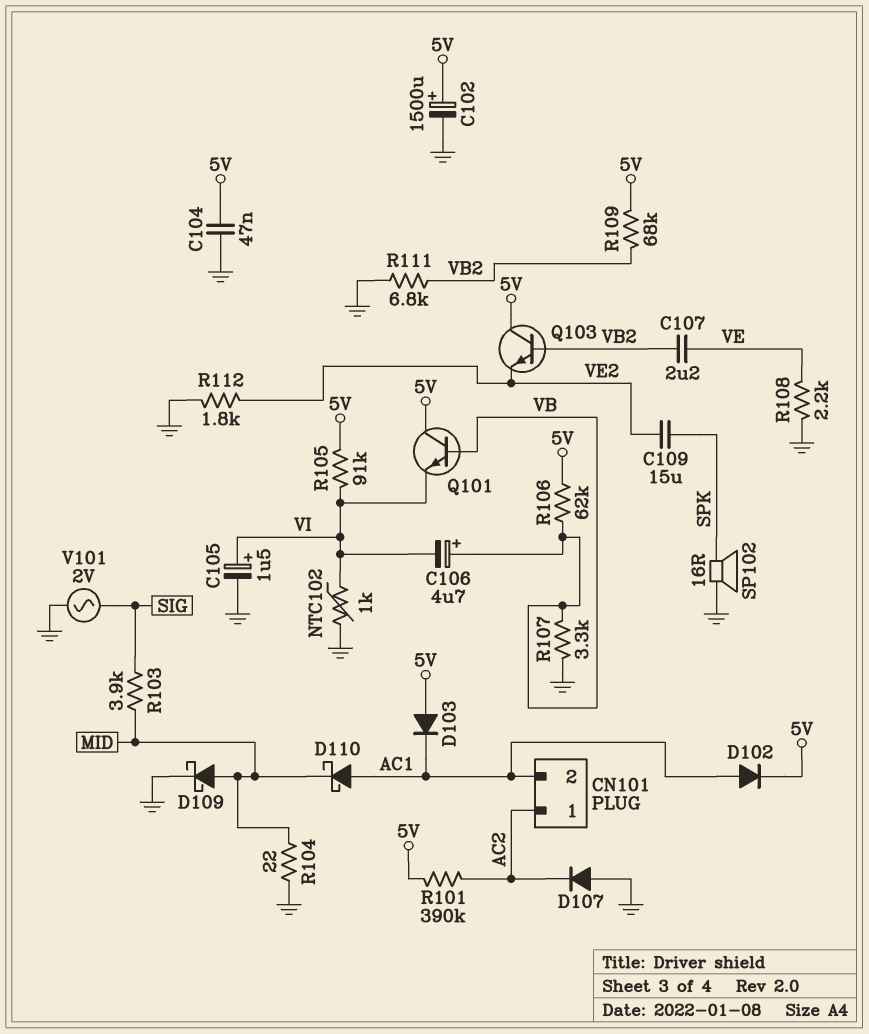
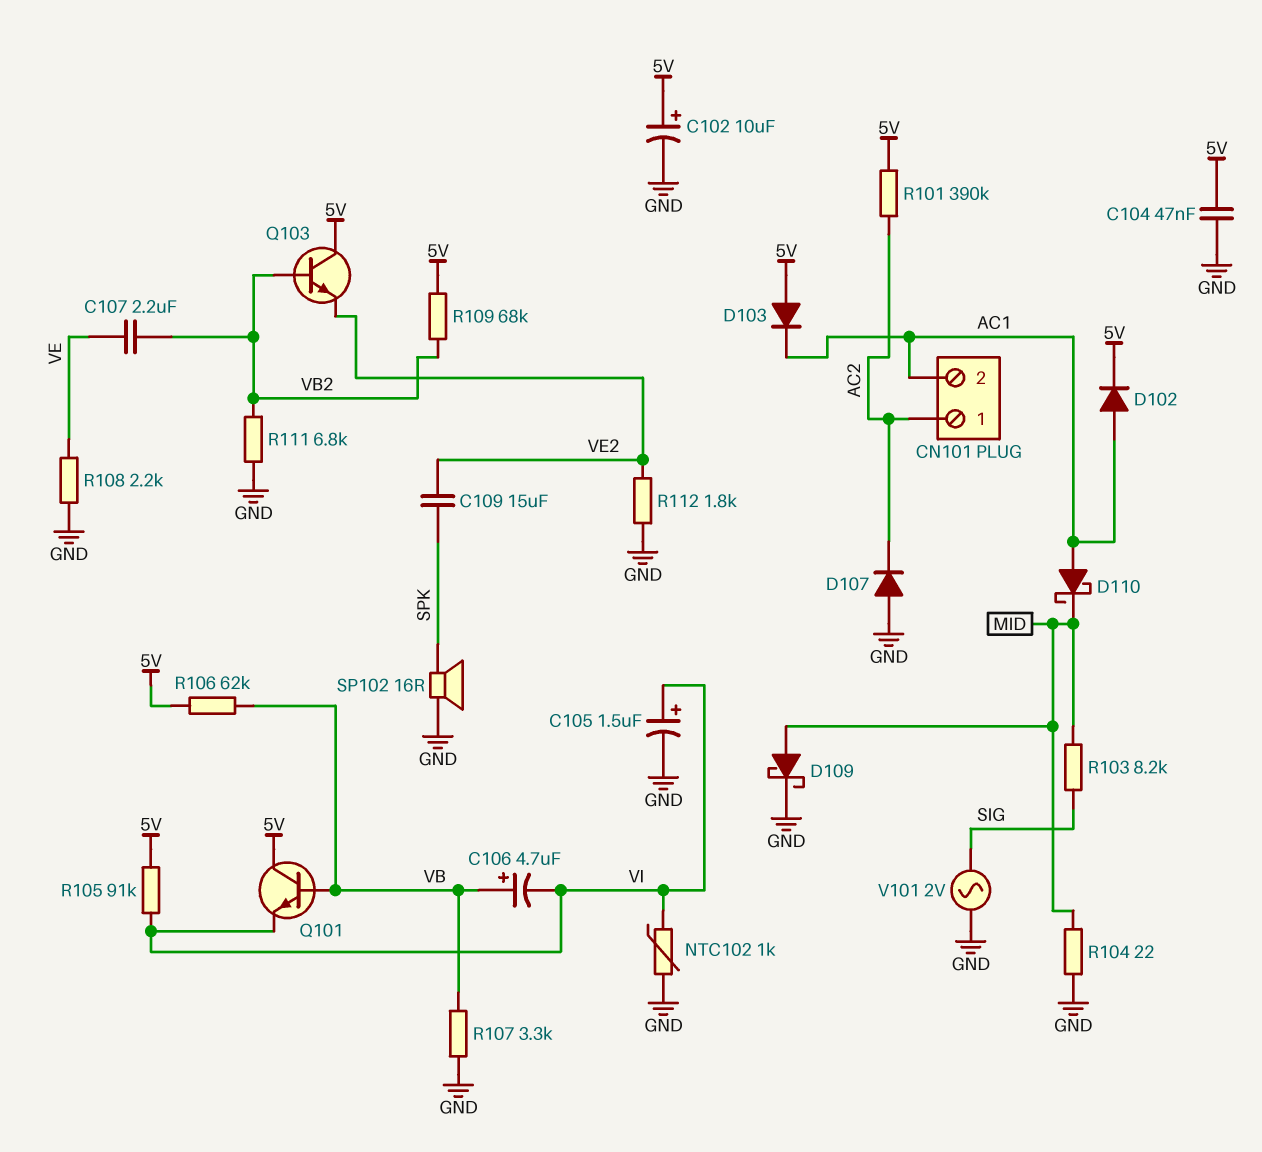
C102: 1500uF (plus 5V, minus GND) -> 10uF (plus 5V, minus GND)
R103: 3.9k (MID, SIG) -> 8.2k (MID, SIG)

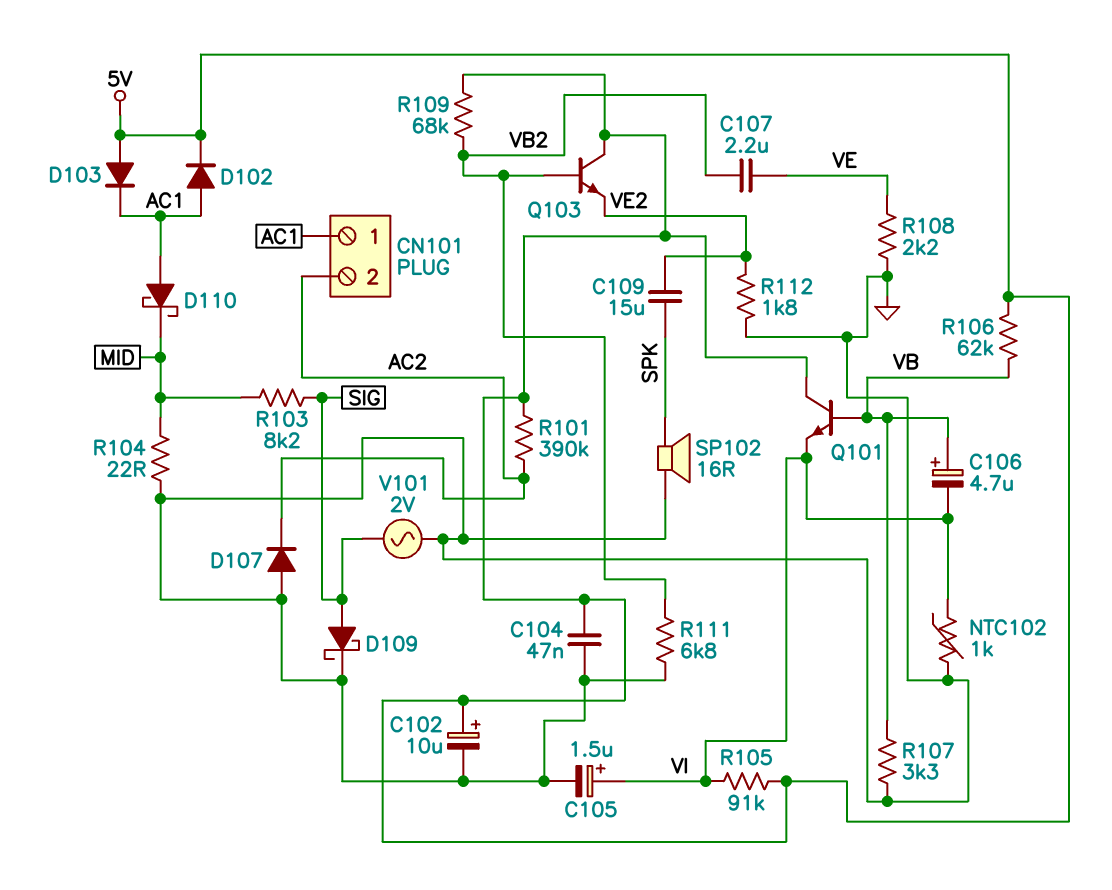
CN101 pin 1: AC2 -> AC1
CN101 pin 2: AC1 -> AC2
D109: schottky (A MID, K GND) -> schottky (A SIG, K GND)

